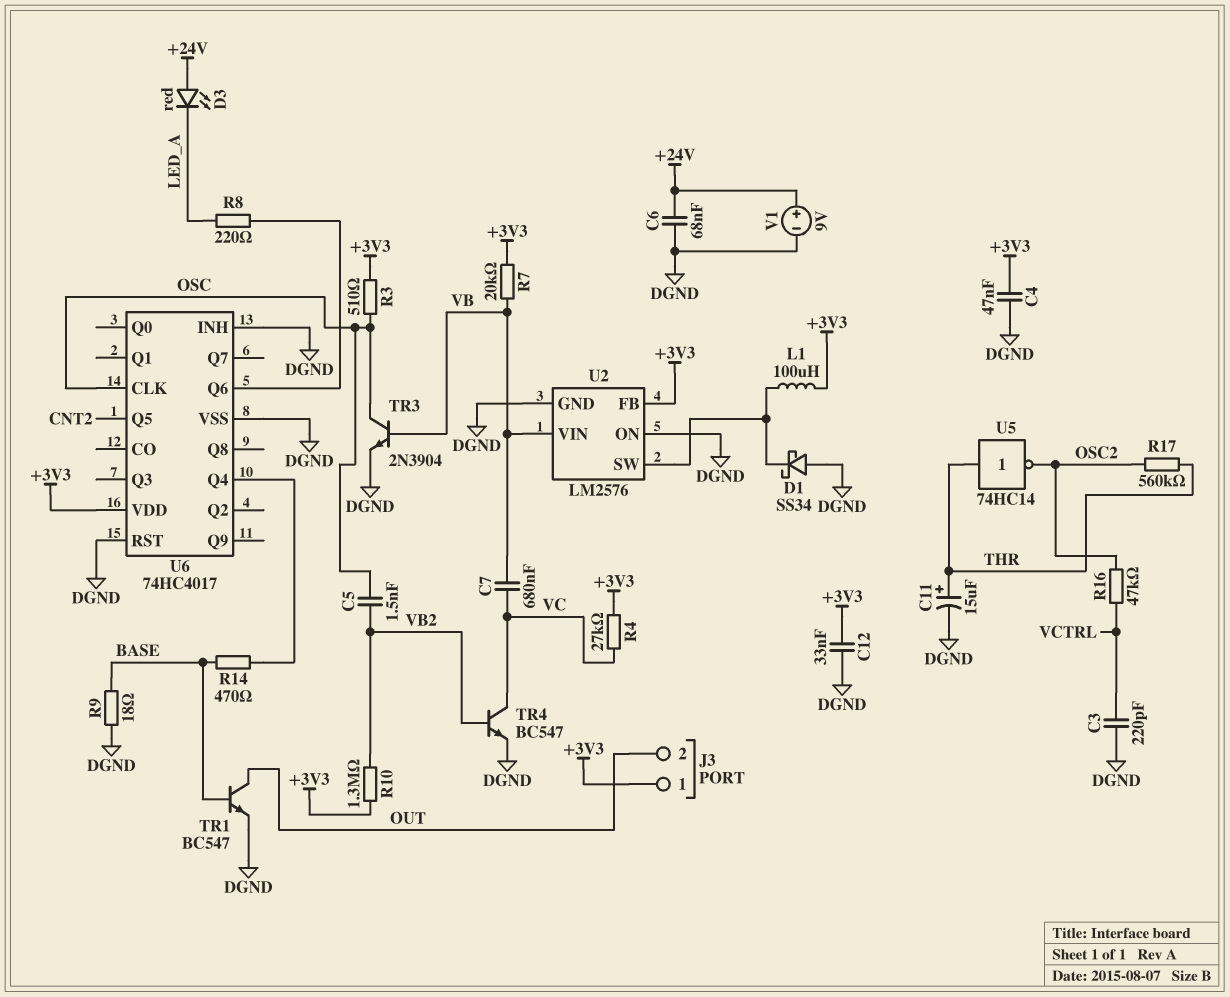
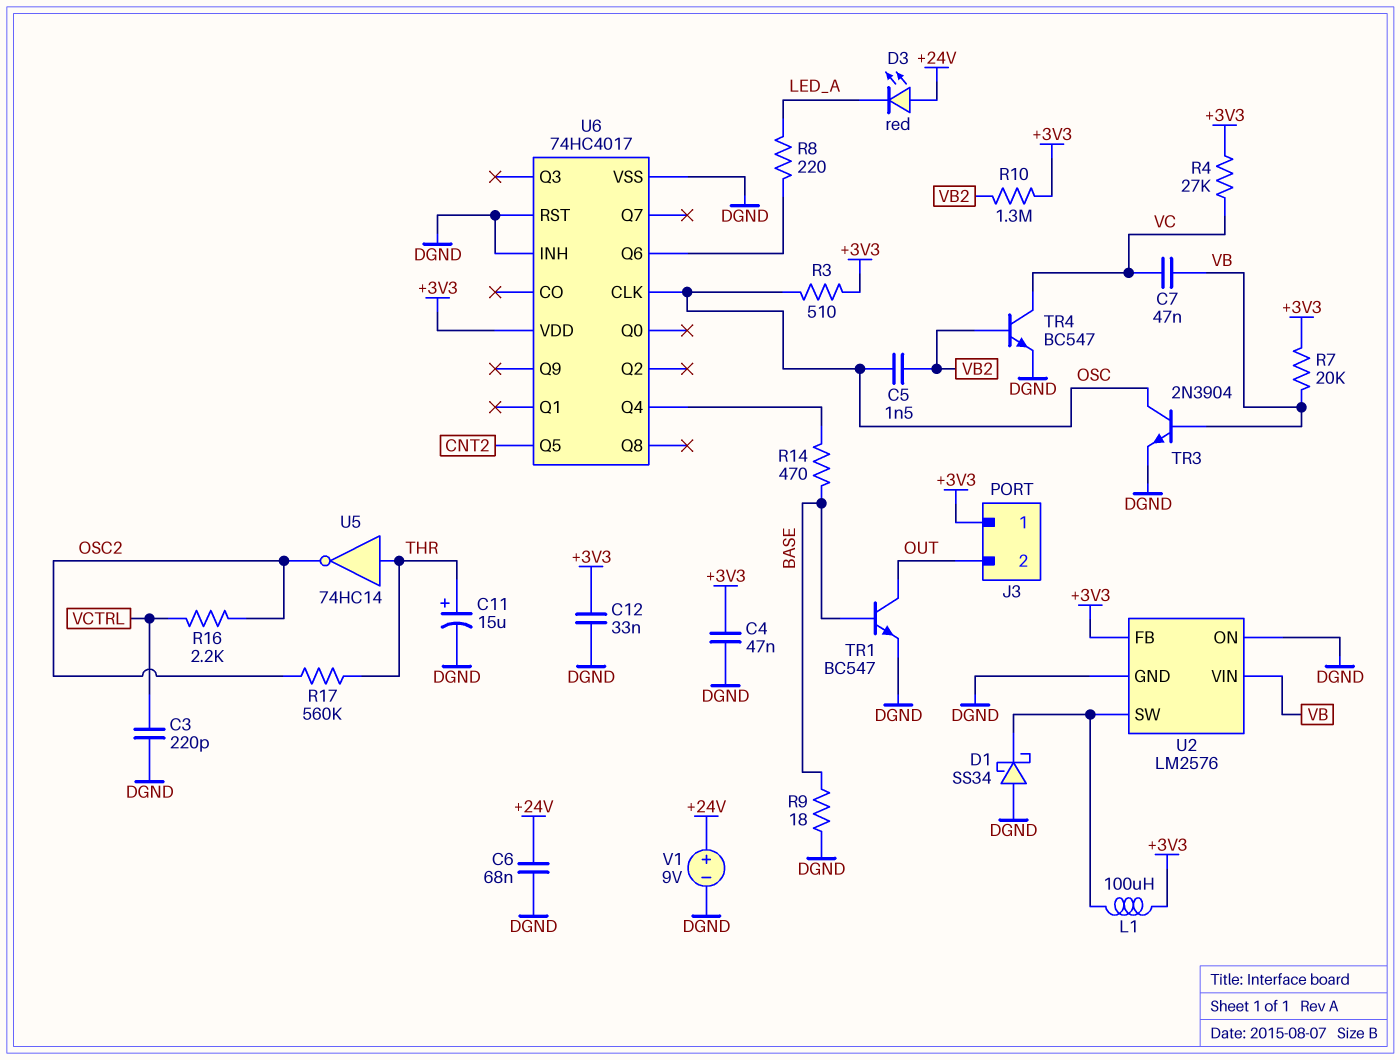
C7: 680nF (VB, VC) -> 47nF (VB, VC)
R16: 47k (OSC2, VCTRL) -> 2.2k (OSC2, VCTRL)

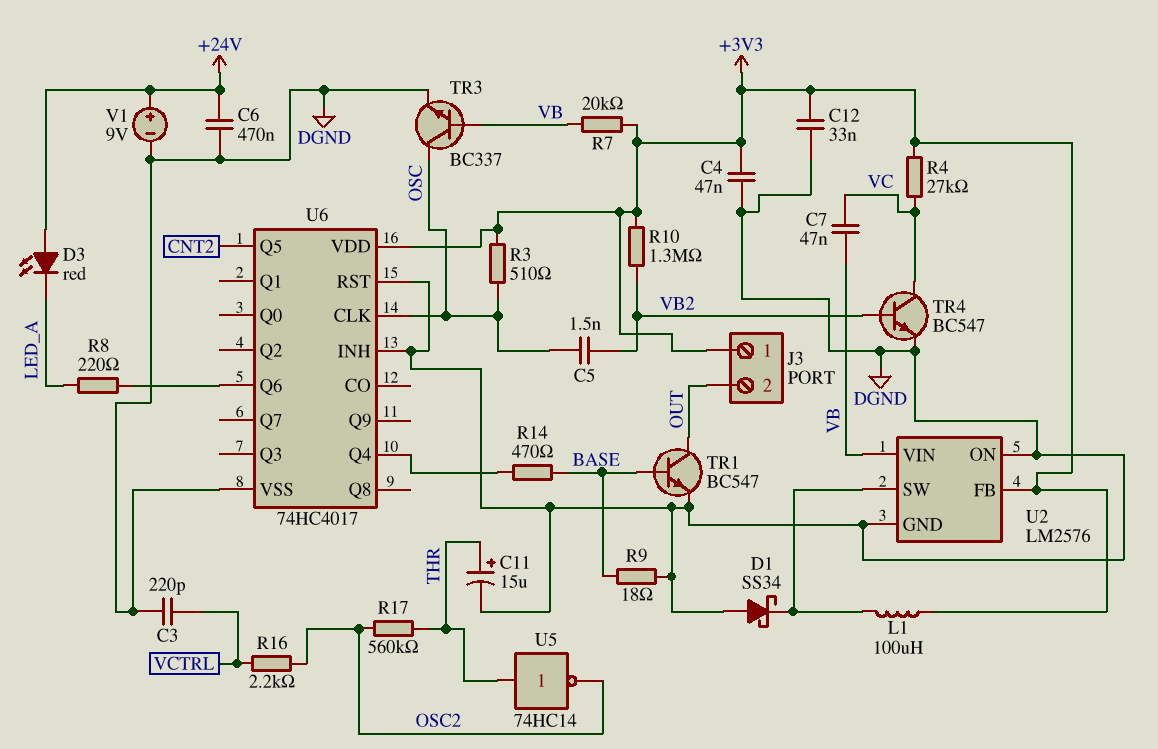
C6: 68nF (+24V, DGND) -> 470nF (+24V, DGND)
TR3: NPN 2N3904 (B VB, C OSC, E DGND) -> NPN BC337 (B VB, C OSC, E DGND)

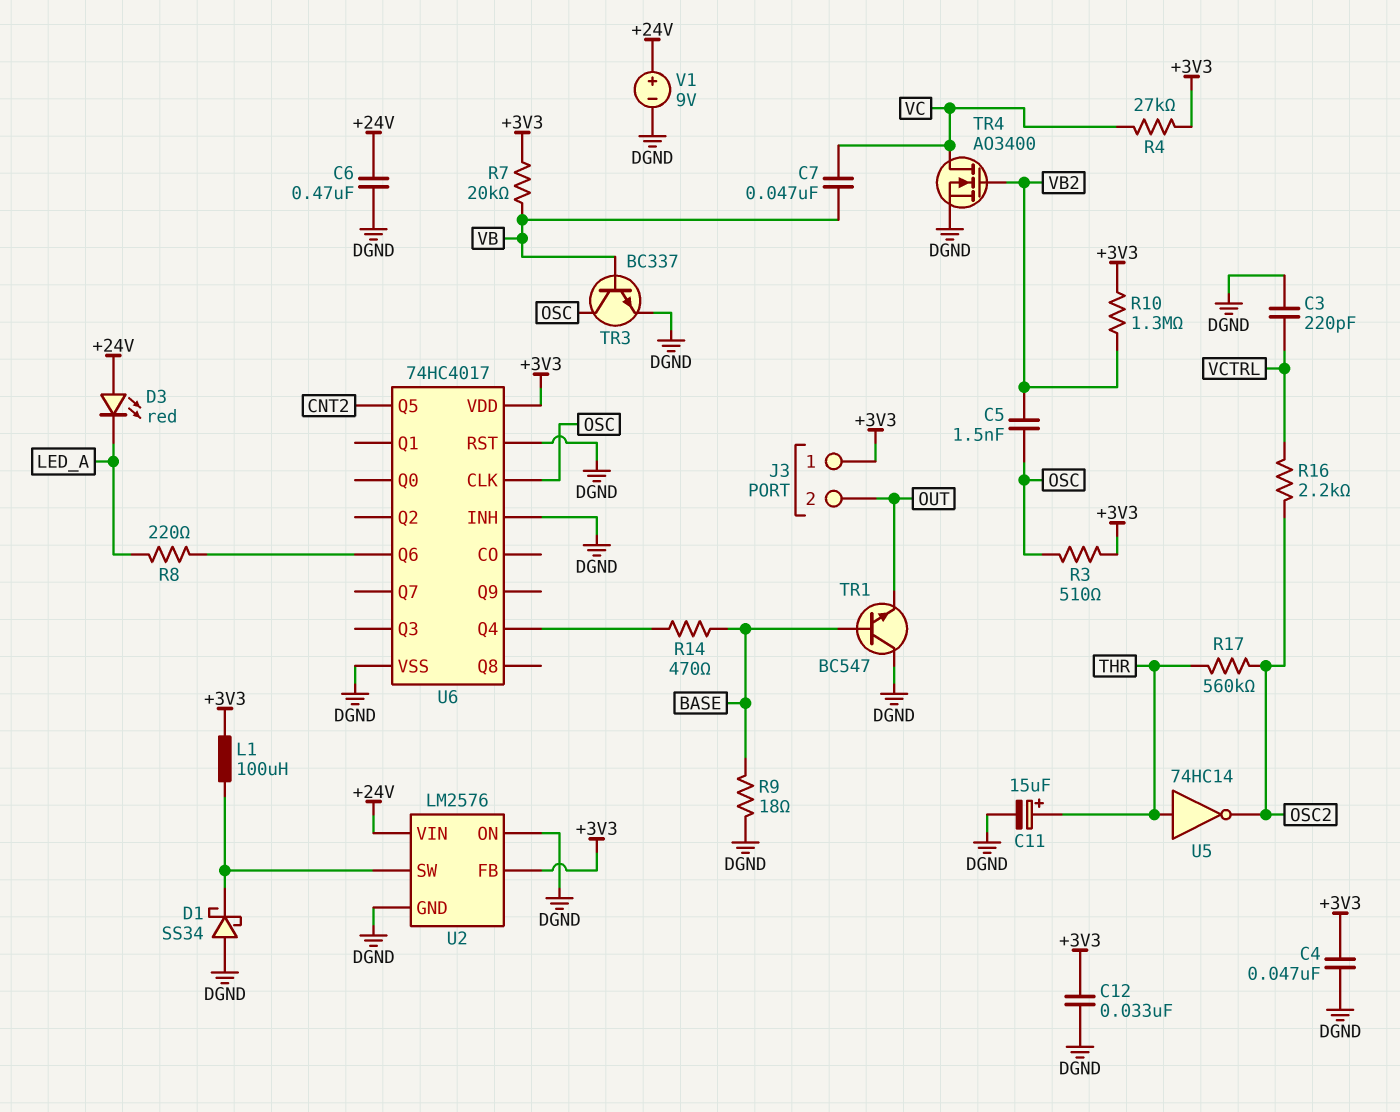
TR1: NPN BC547 (B BASE, C OUT, E DGND) -> NPN BC547 (B BASE, C DGND, E OUT)
TR4: NPN BC547 (B VB2, C VC, E DGND) -> NMOS AO3400 (G VB2, D VC, S DGND)
U2 pin VIN: VB -> +24V

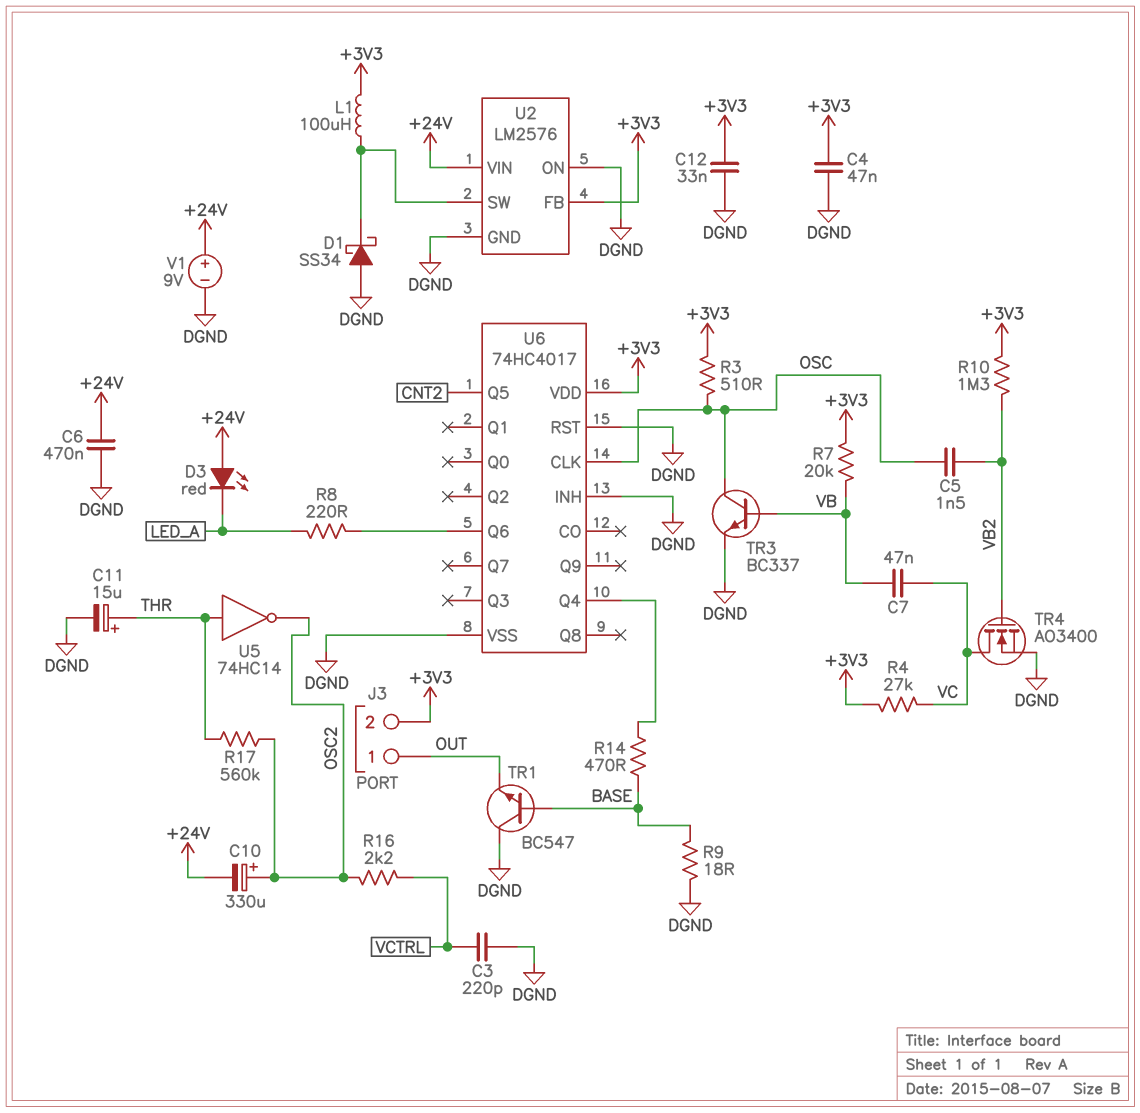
C10: none -> 330uF (plus OSC2, minus +24V)
J3 pin 1: +3V3 -> OUT
J3 pin 2: OUT -> +3V3

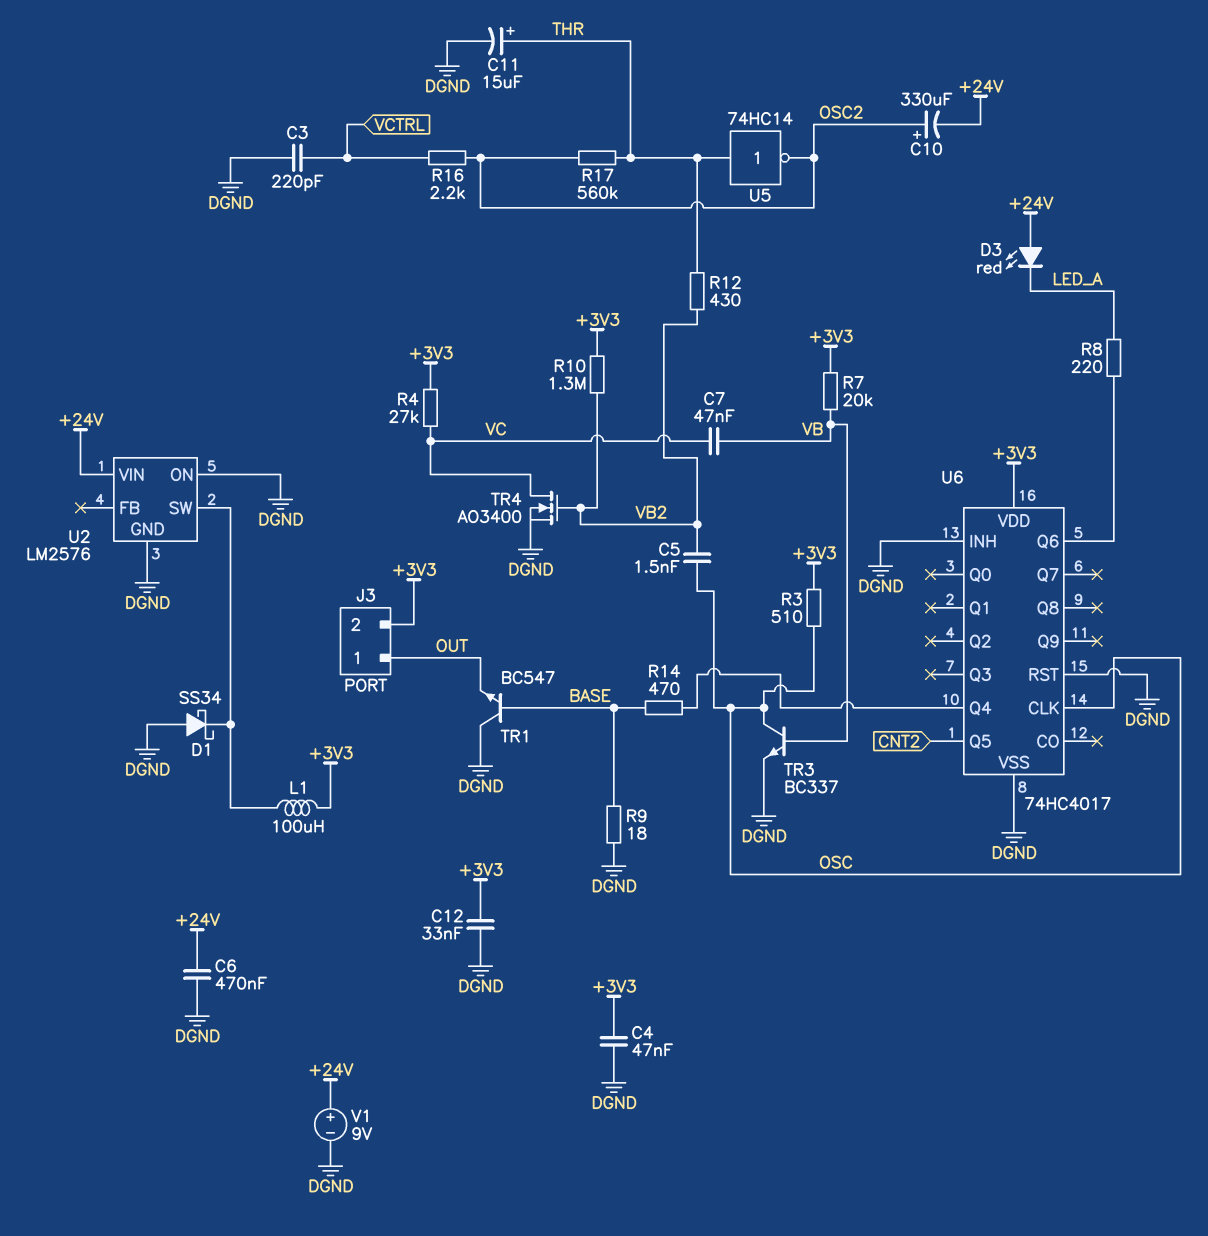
R12: none -> 430 (THR, VB2)
U2 pin FB: +3V3 -> none

